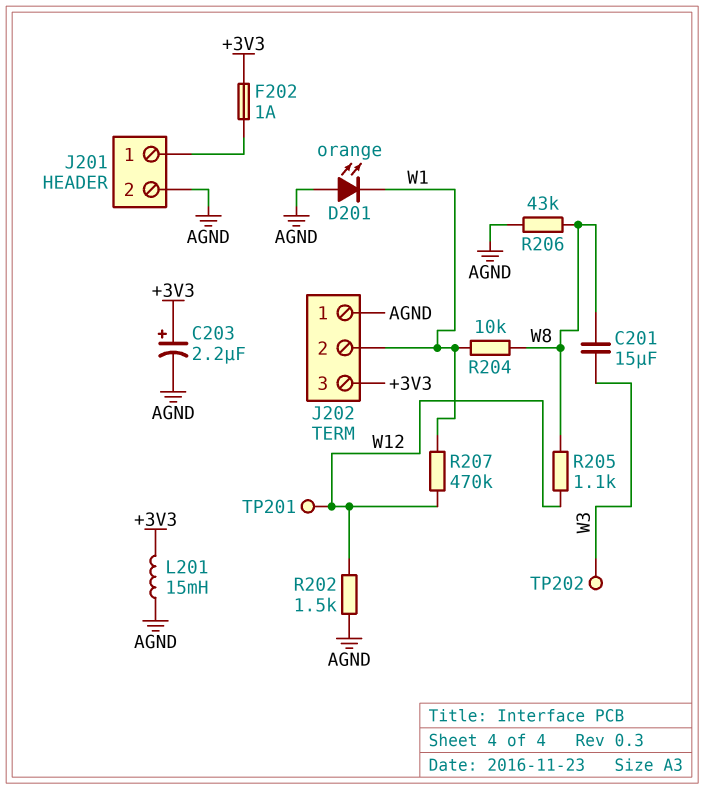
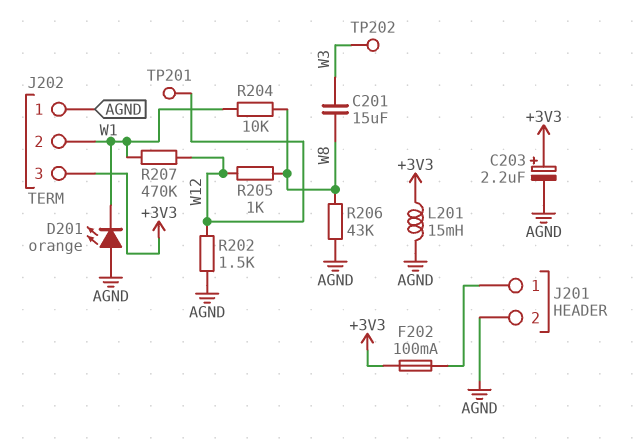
F202: 1A (+3V3, J201/1) -> 100mA (+3V3, J201/1)
R205: 1.1k (W8, W12) -> 1k (W8, W12)

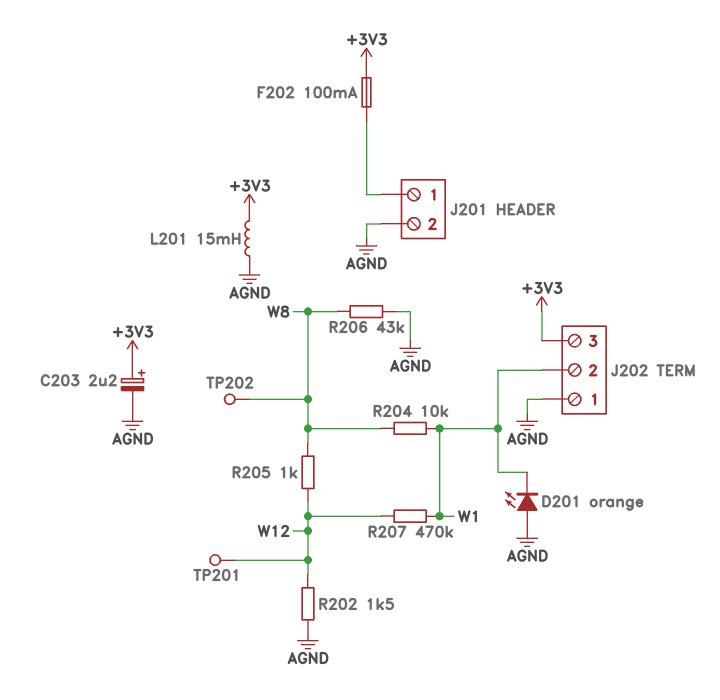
C201: 15uF (W3, W8) -> none
TP202: test point (W3) -> test point (W8)

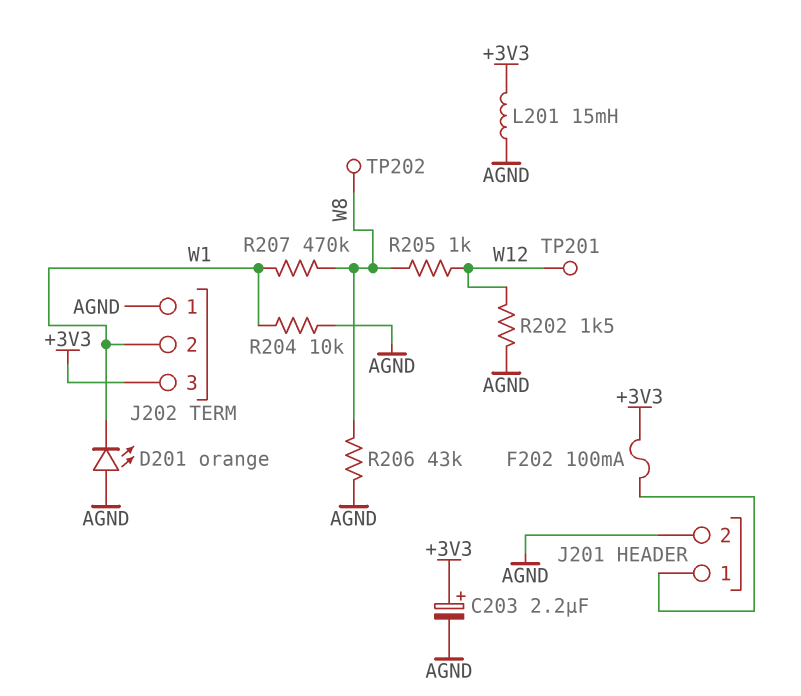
R204: 10k (W1, W8) -> 10k (AGND, W1)
R207: 470k (W1, W12) -> 470k (W1, W8)

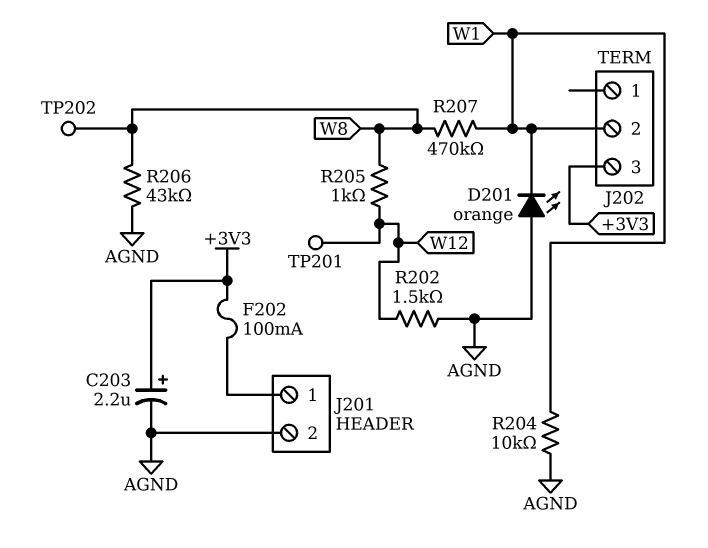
J202 pin 1: AGND -> none
L201: 15mH (+3V3, AGND) -> none

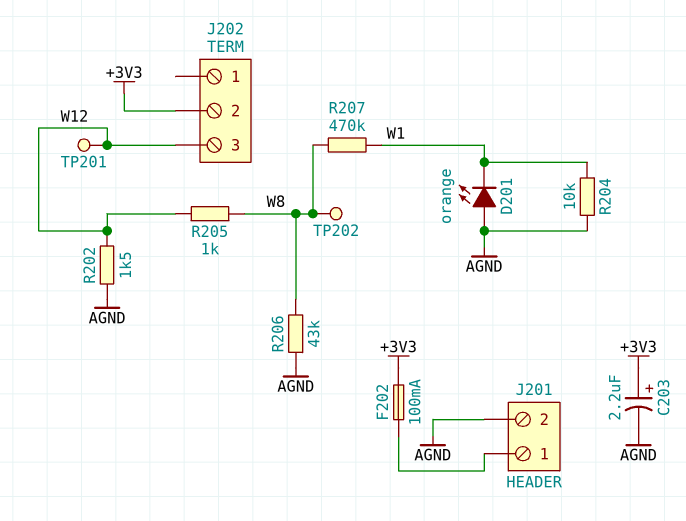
J202 pin 2: W1 -> +3V3
J202 pin 3: +3V3 -> W12

